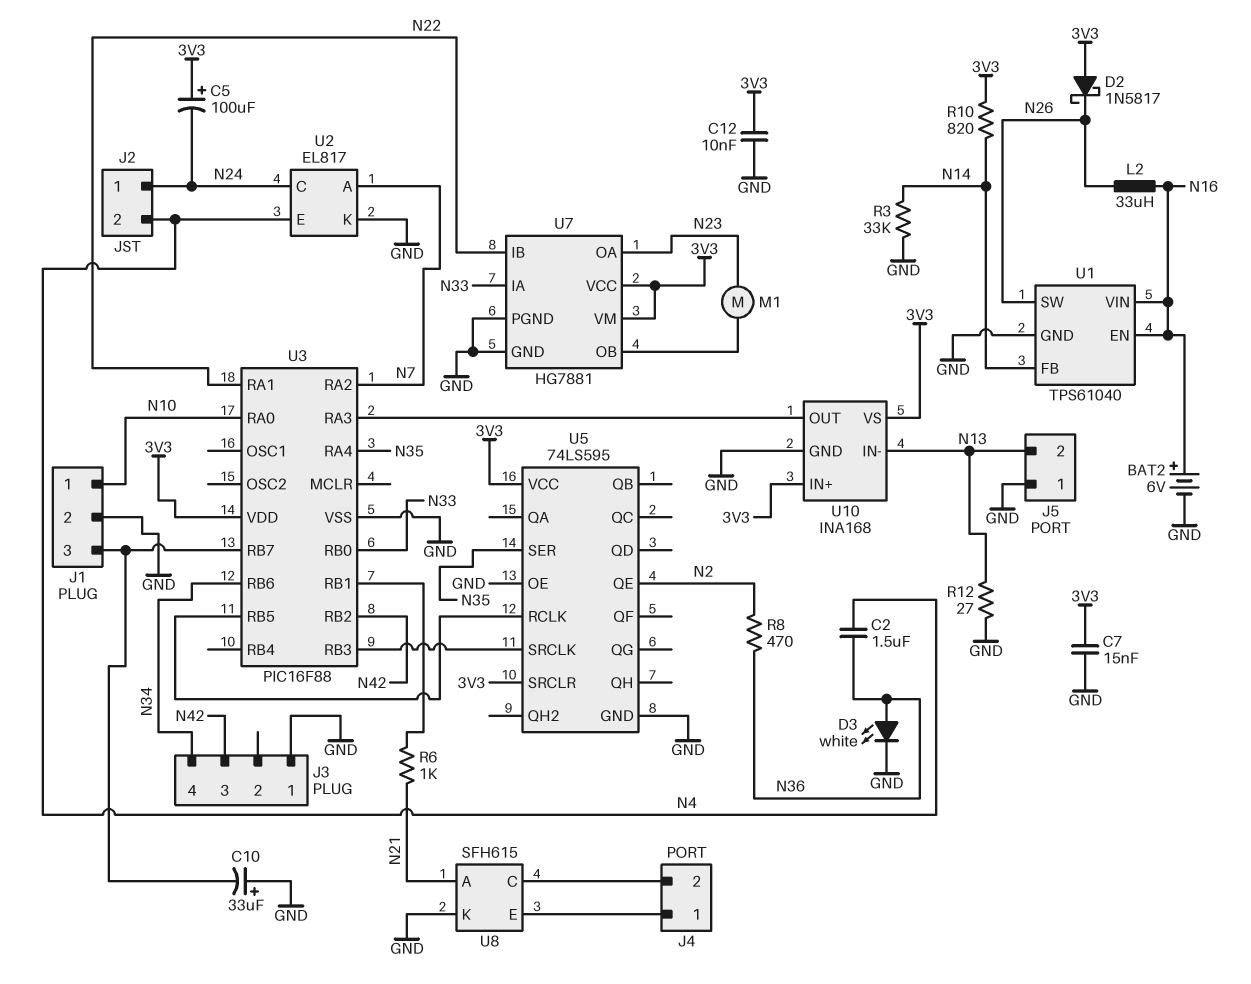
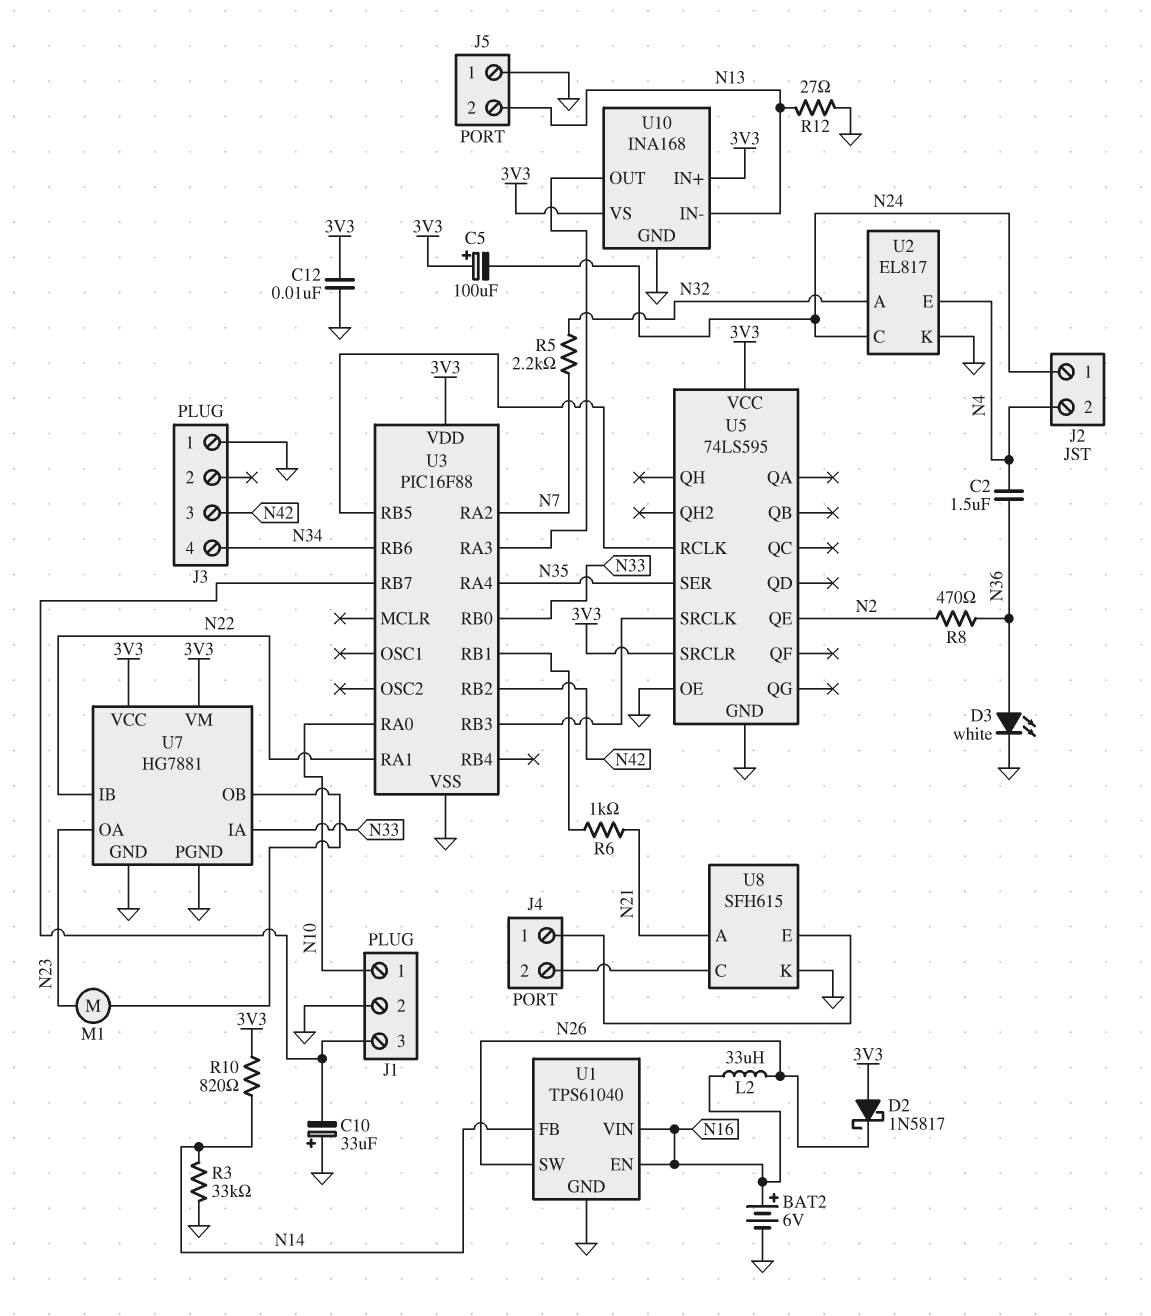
C7: 15nF (3V3, GND) -> none
R5: none -> 2.2k (N7, N32)
U2 pin A: N7 -> N32

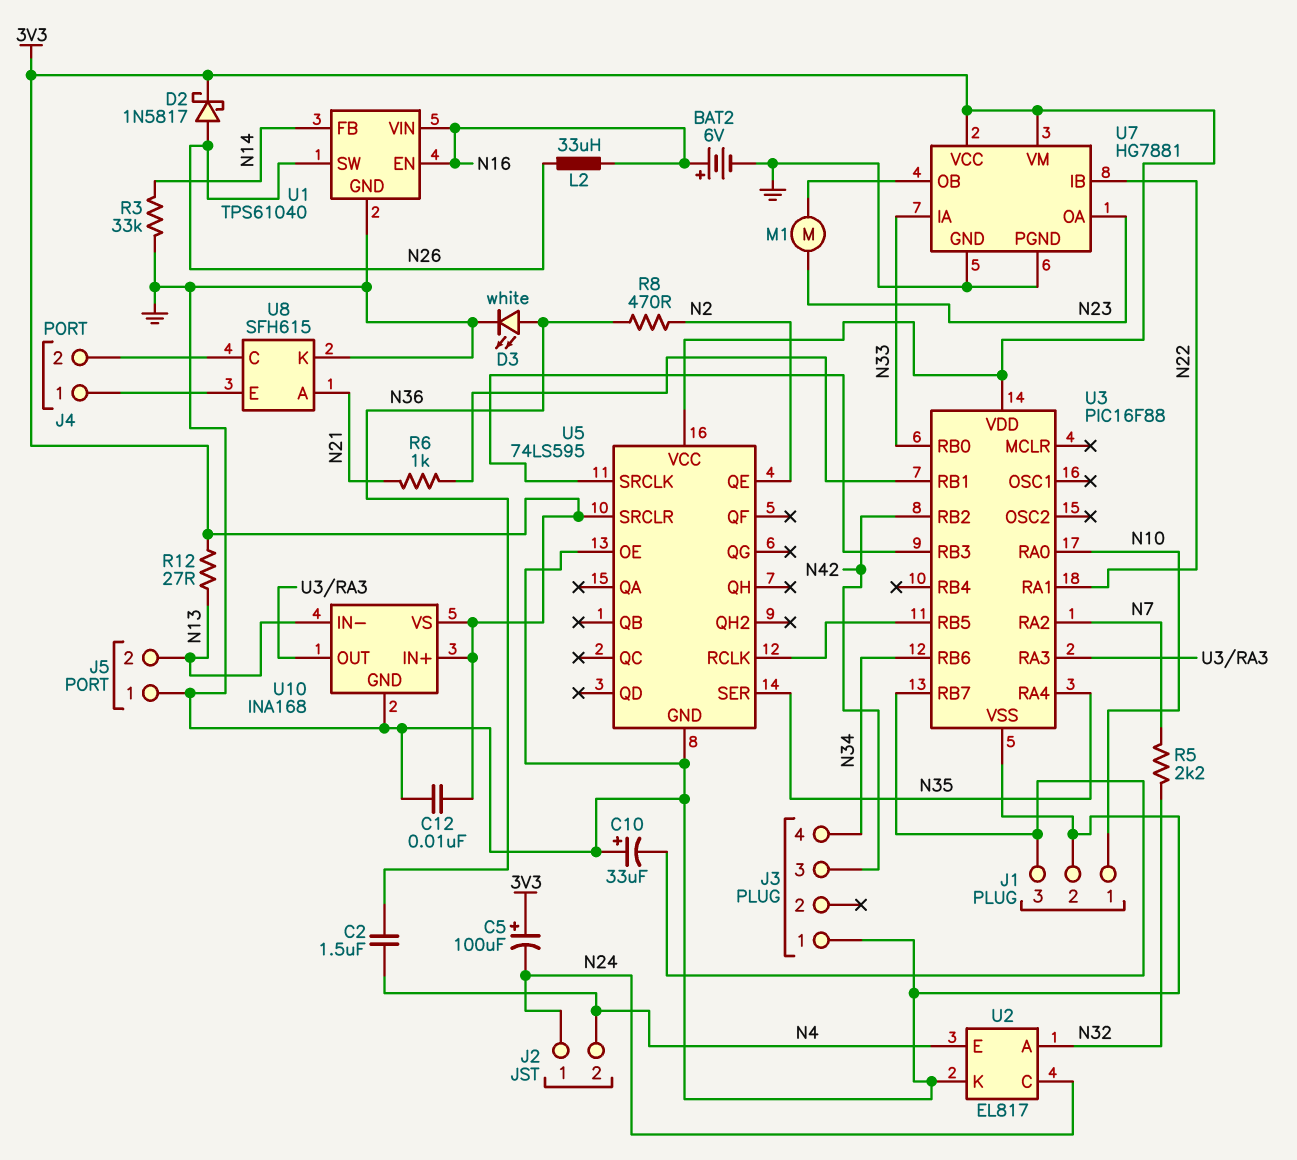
D2: schottky 1N5817 (A 3V3, K N26) -> schottky 1N5817 (A N26, K 3V3)
R10: 820 (3V3, N14) -> none
R12: 27 (GND, N13) -> 27 (3V3, N13)

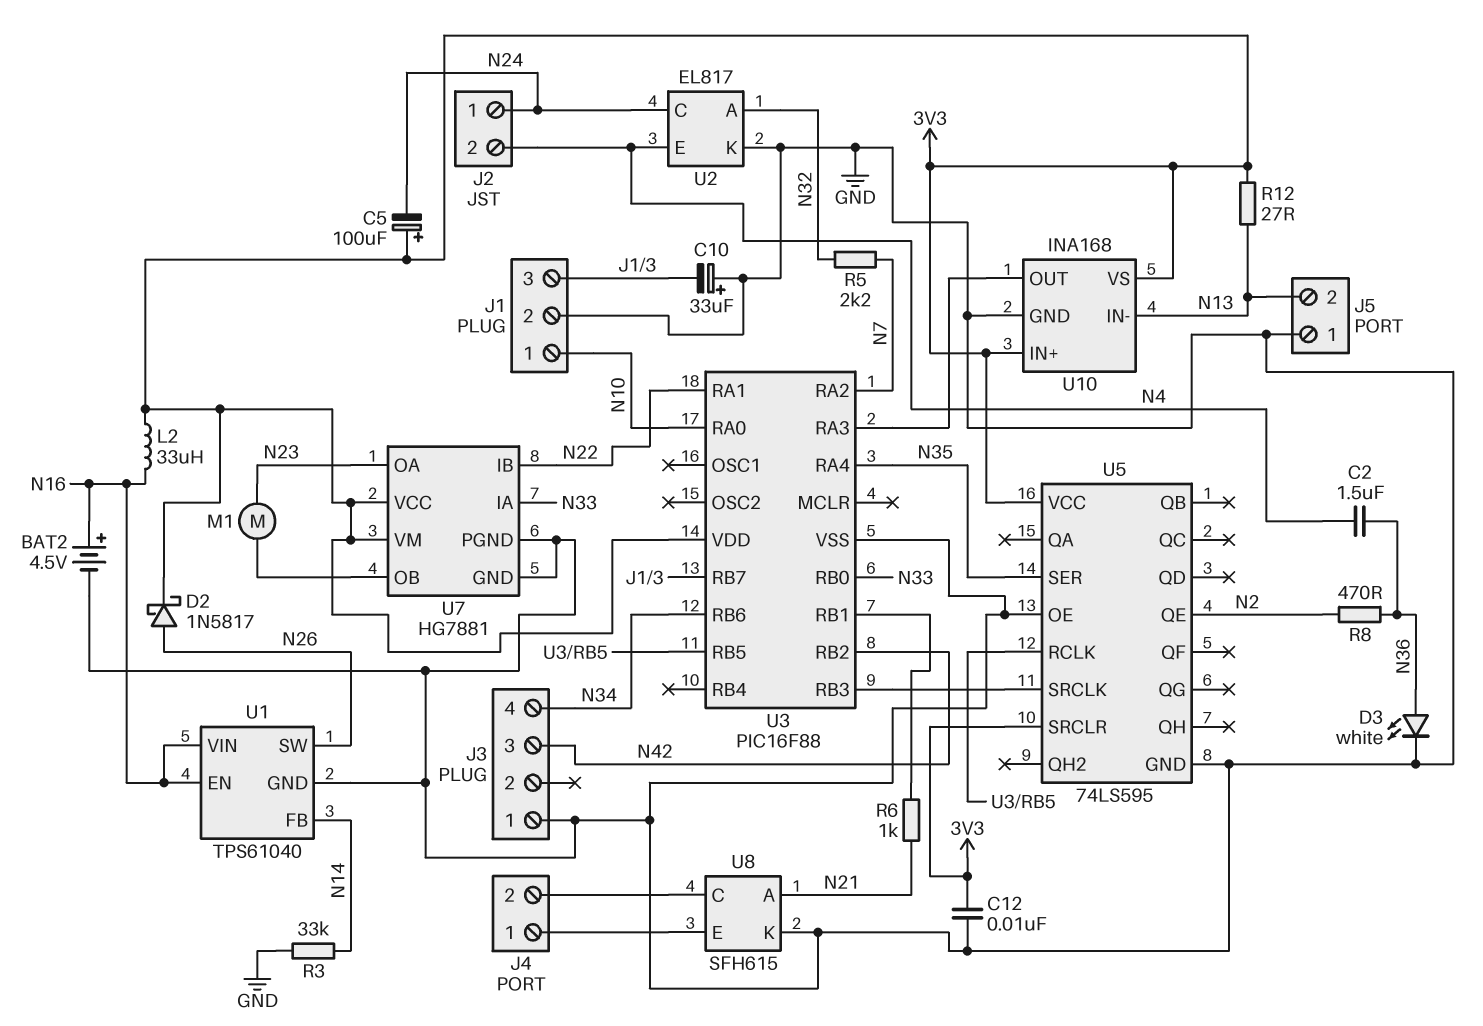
BAT2: 6V (plus N16, minus GND) -> 4.5V (plus N16, minus GND)
L2: 33uH (N16, N26) -> 33uH (3V3, N16)

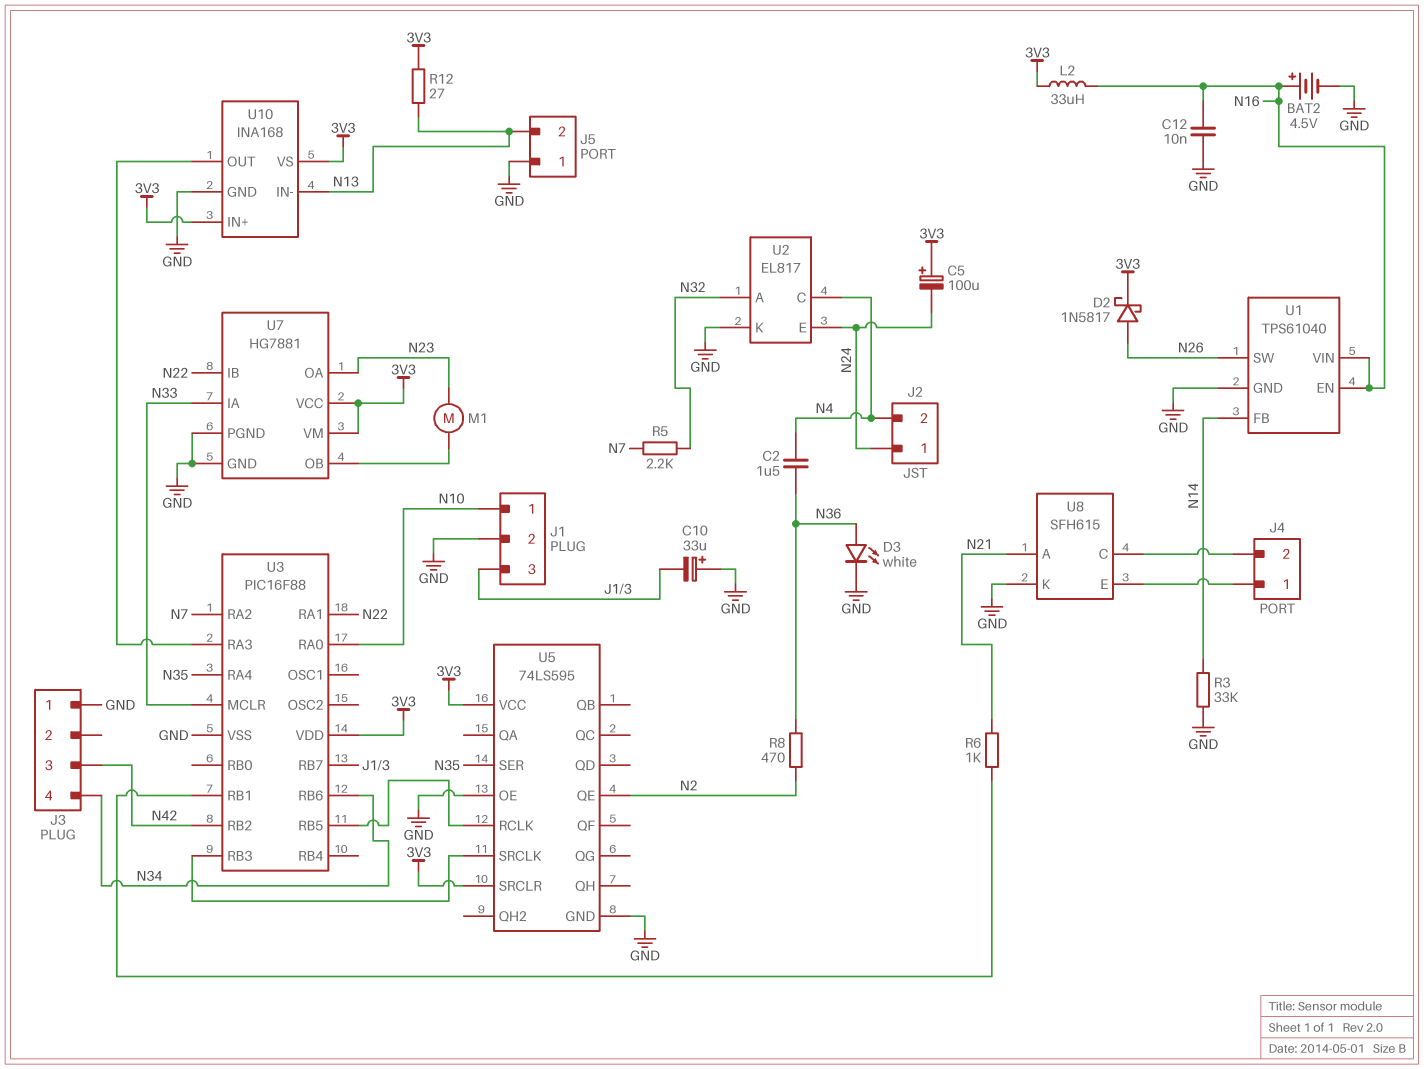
C12: 10nF (3V3, GND) -> 10nF (GND, N16)
U2 pin C: N24 -> N4
U2 pin E: N4 -> N24
U3 pin MCLR: none -> N33
U3 pin RB0: N33 -> none

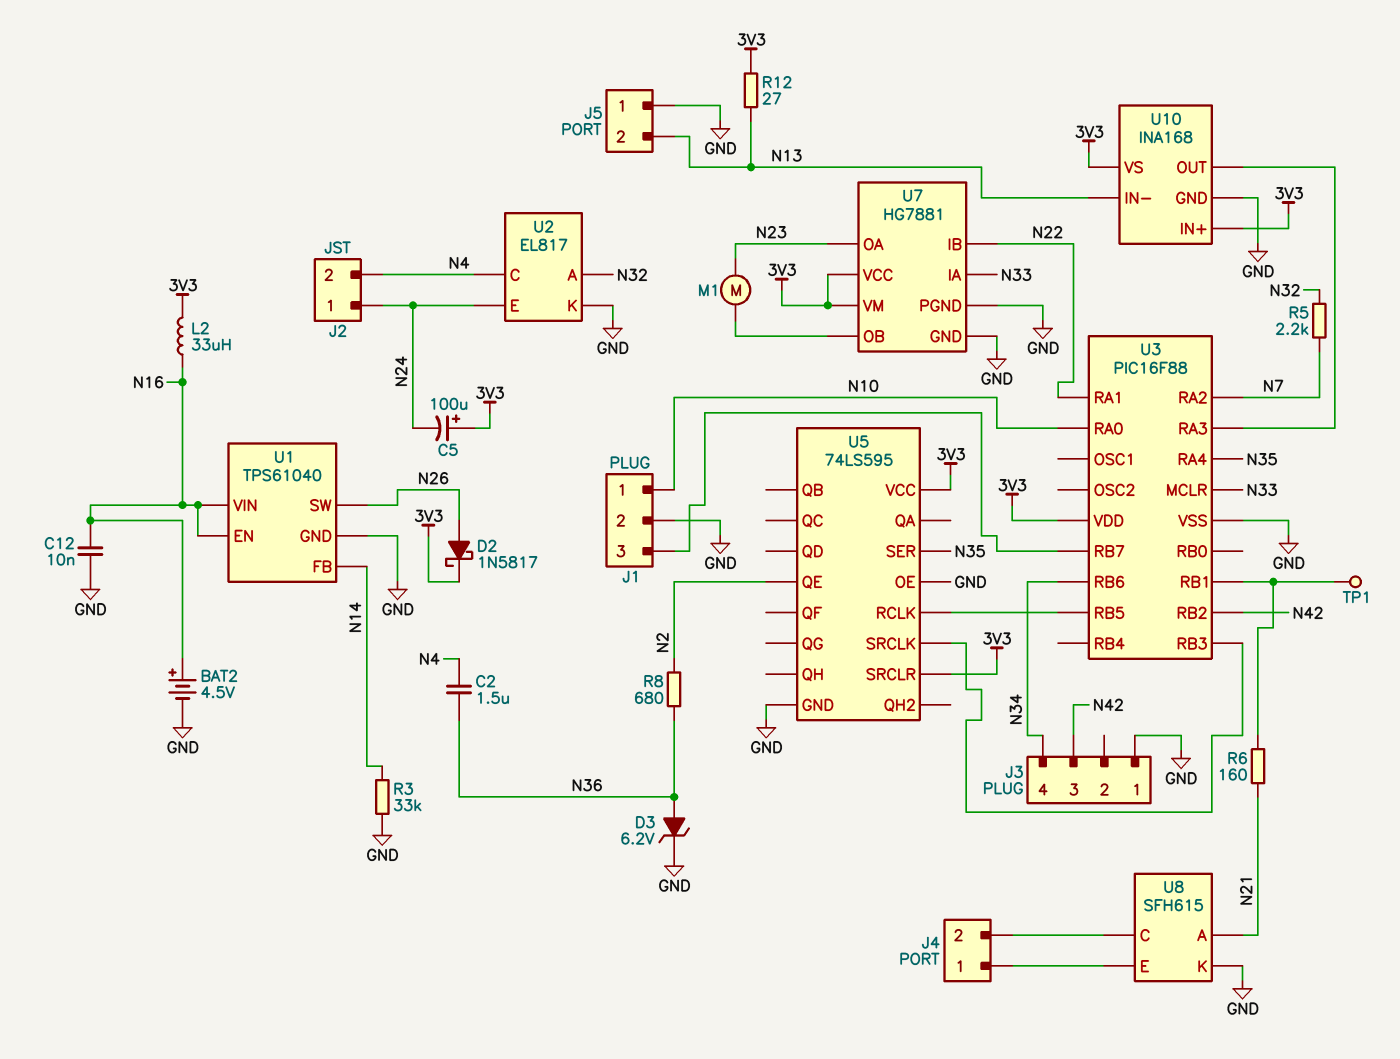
C10: 33uF (plus GND, minus J1/3) -> none
D3: LED white (A N36, K GND) -> zener 6.2V (A N36, K GND)
R6: 1k (N21, U3/RB1) -> 160 (N21, U3/RB1)
R8: 470 (N2, N36) -> 680 (N2, N36)
TP1: none -> test point (U3/RB1)

